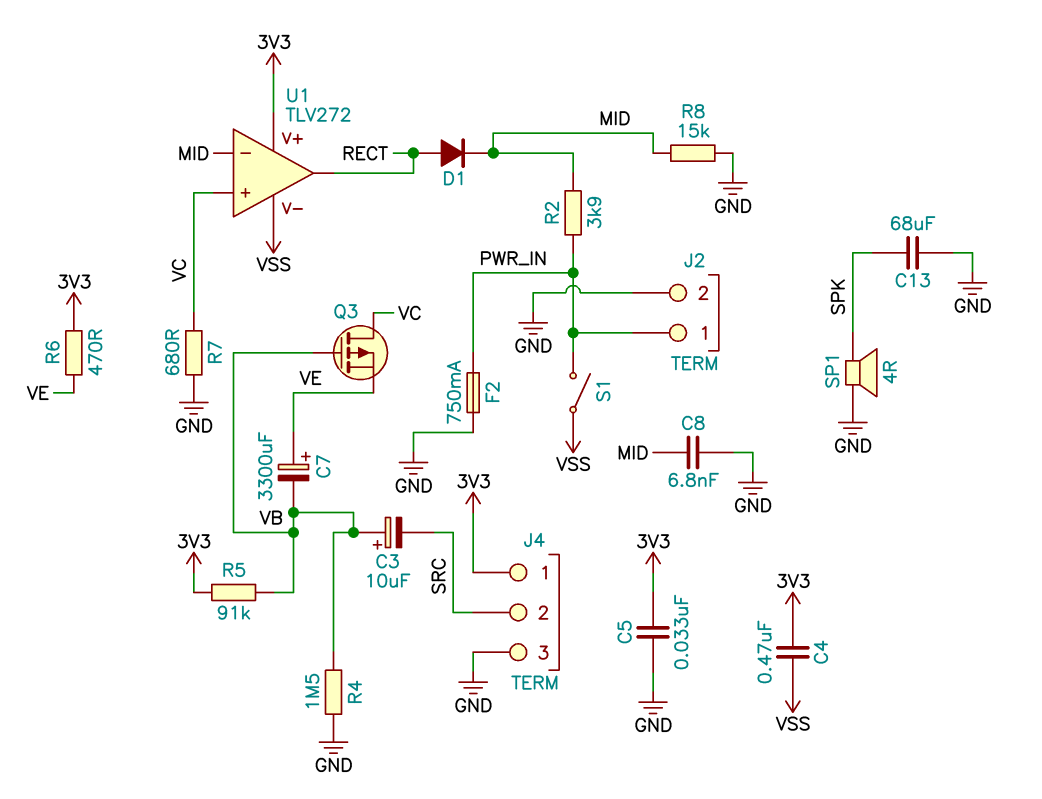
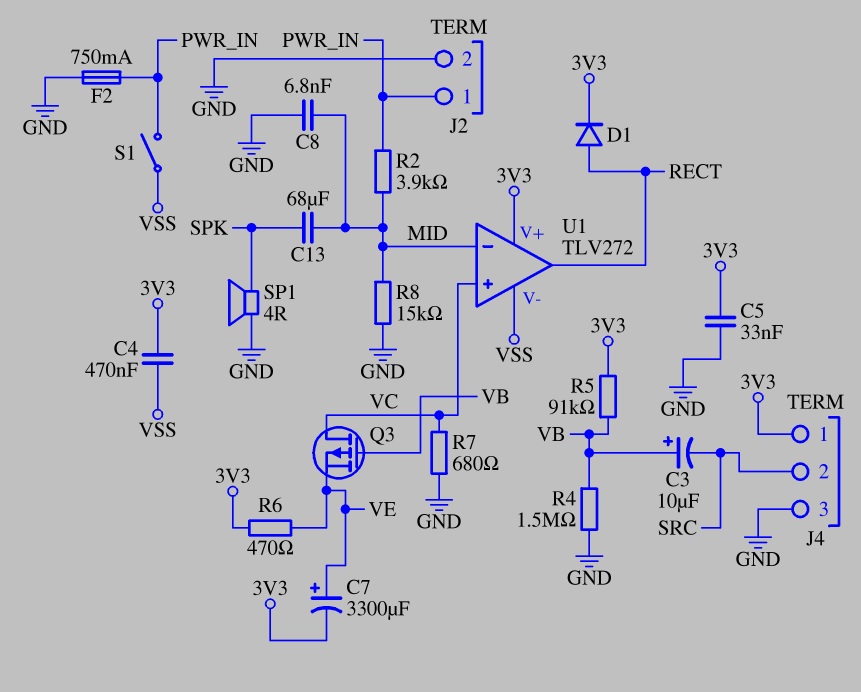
C7: 3300uF (plus VE, minus VB) -> 3300uF (plus VE, minus 3V3)
C13: 68uF (GND, SPK) -> 68uF (MID, SPK)
D1: diode (A RECT, K MID) -> diode (A RECT, K 3V3)

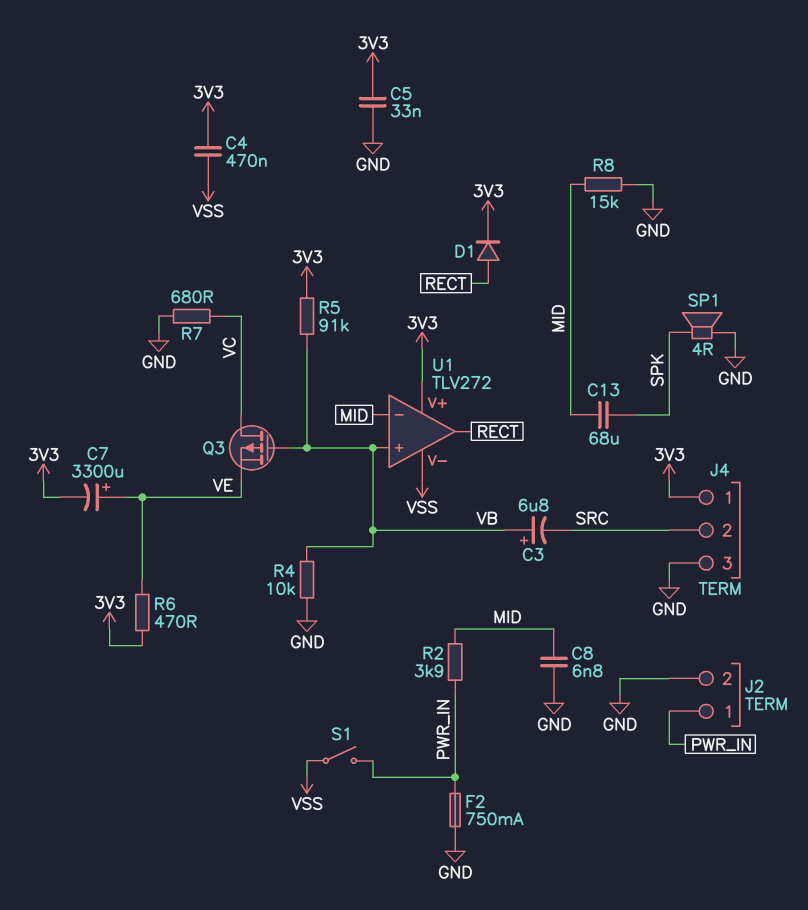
C3: 10uF (plus VB, minus SRC) -> 6.8uF (plus VB, minus SRC)
R4: 1.5M (GND, VB) -> 10k (GND, VB)
U1 pin in+: VC -> VB

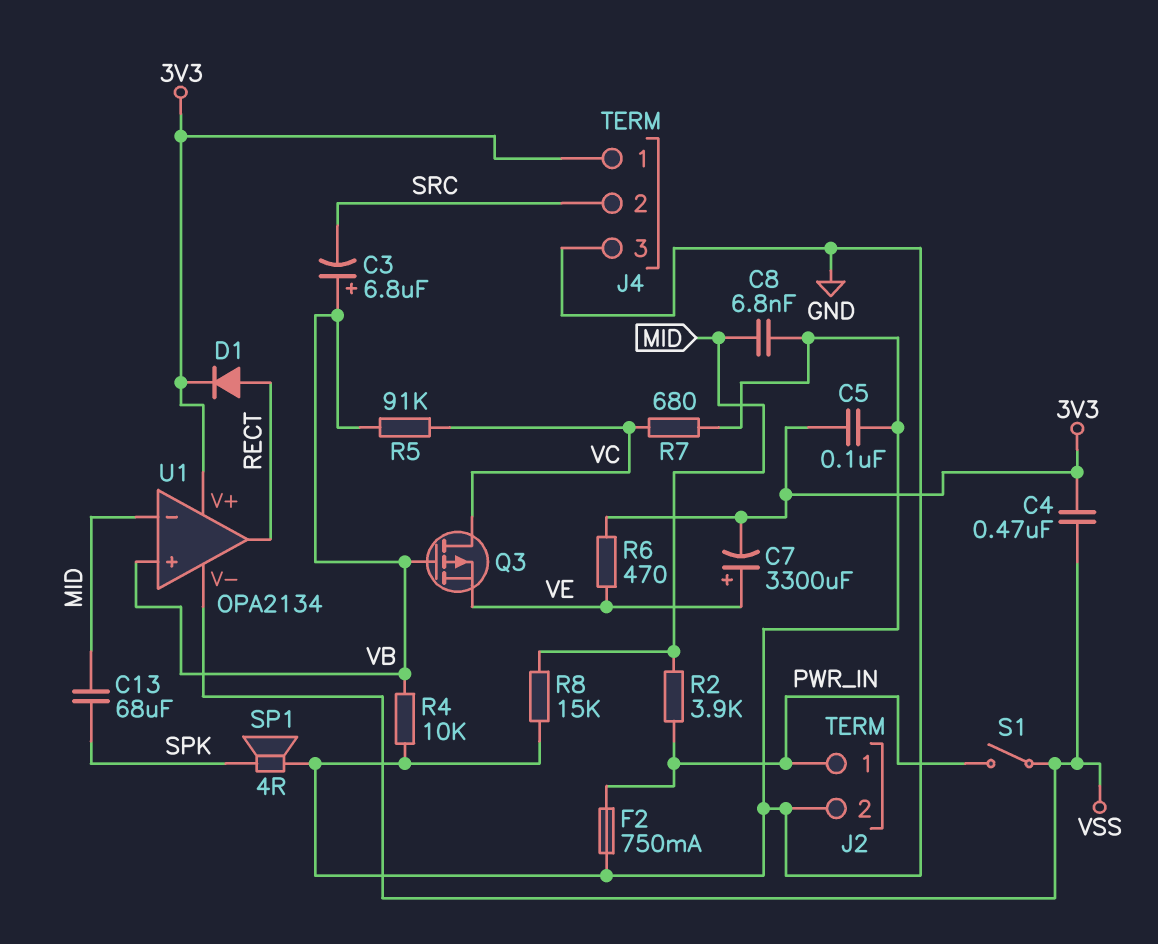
C5: 33nF (3V3, GND) -> 100nF (3V3, GND)
R5: 91k (3V3, VB) -> 91k (VB, VC)
U1: TLV272 -> OPA2134

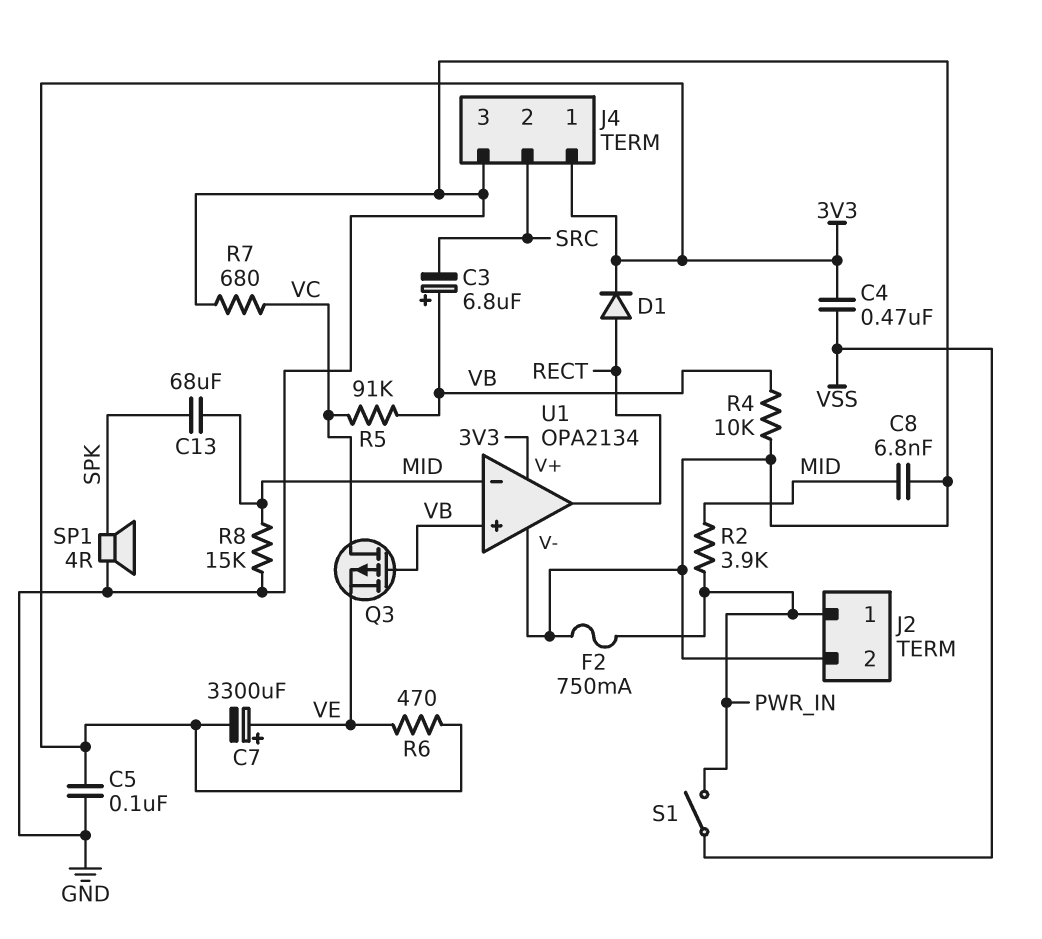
U1 pin V-: VSS -> GND

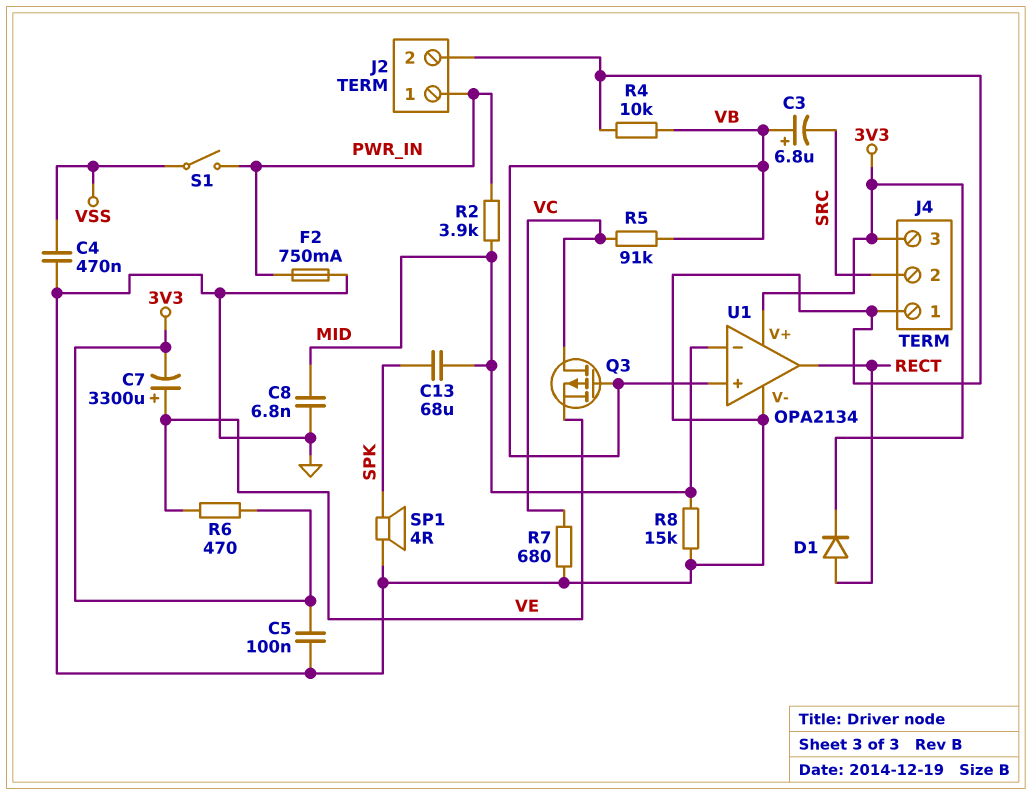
C4: 470nF (3V3, VSS) -> 470nF (GND, VSS)
J4 pin 1: 3V3 -> GND
J4 pin 3: GND -> 3V3

